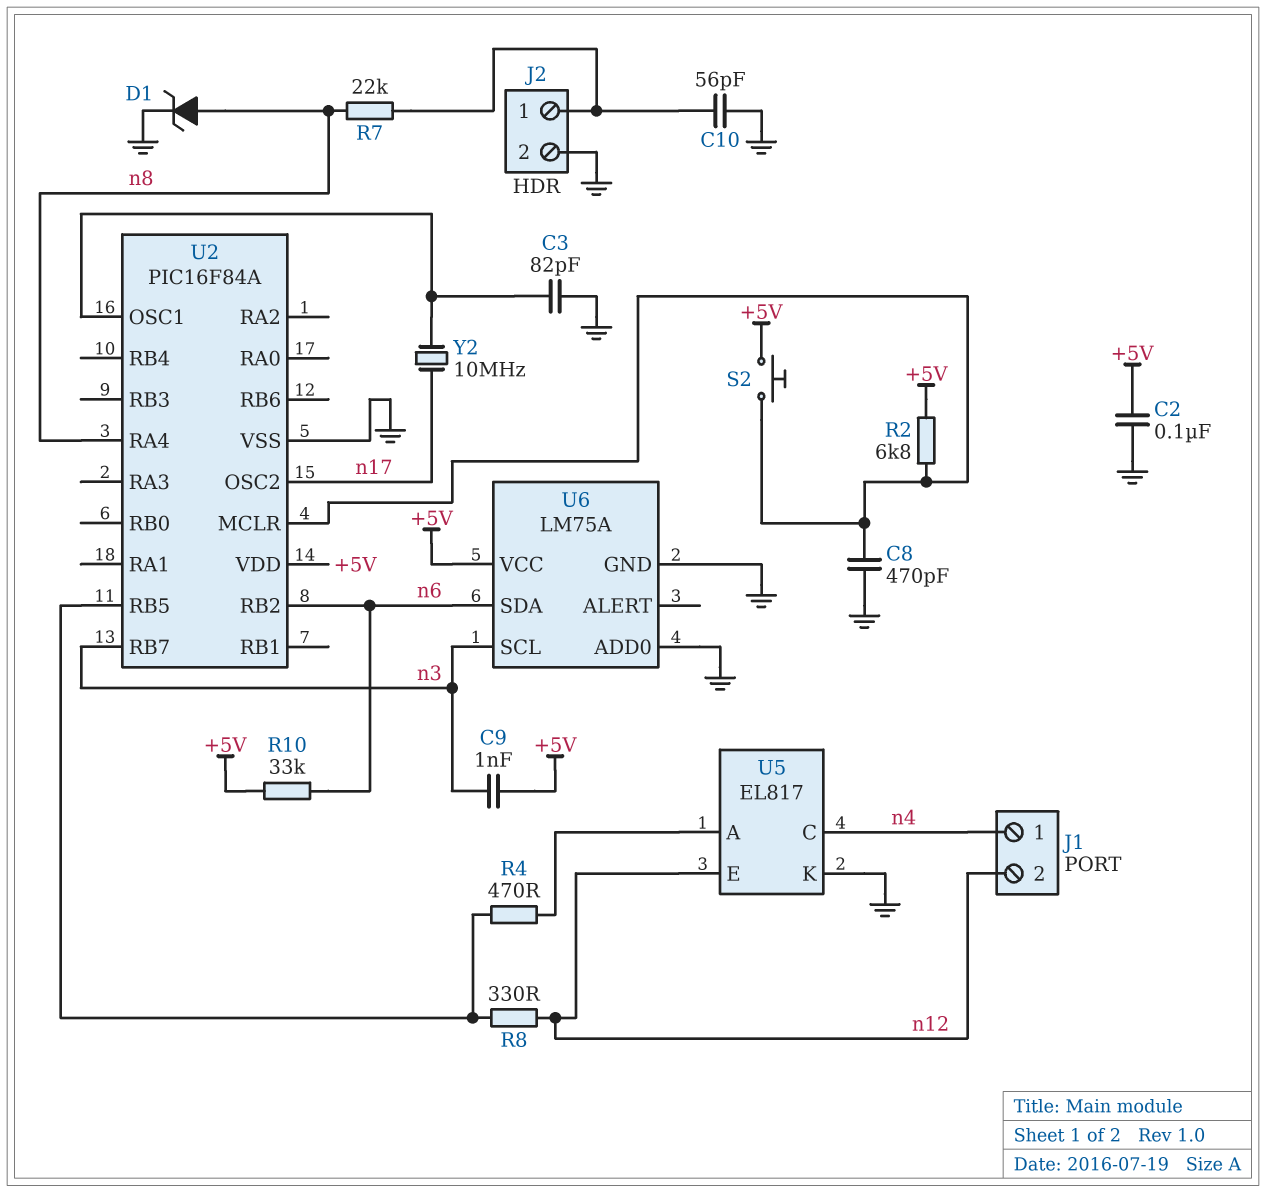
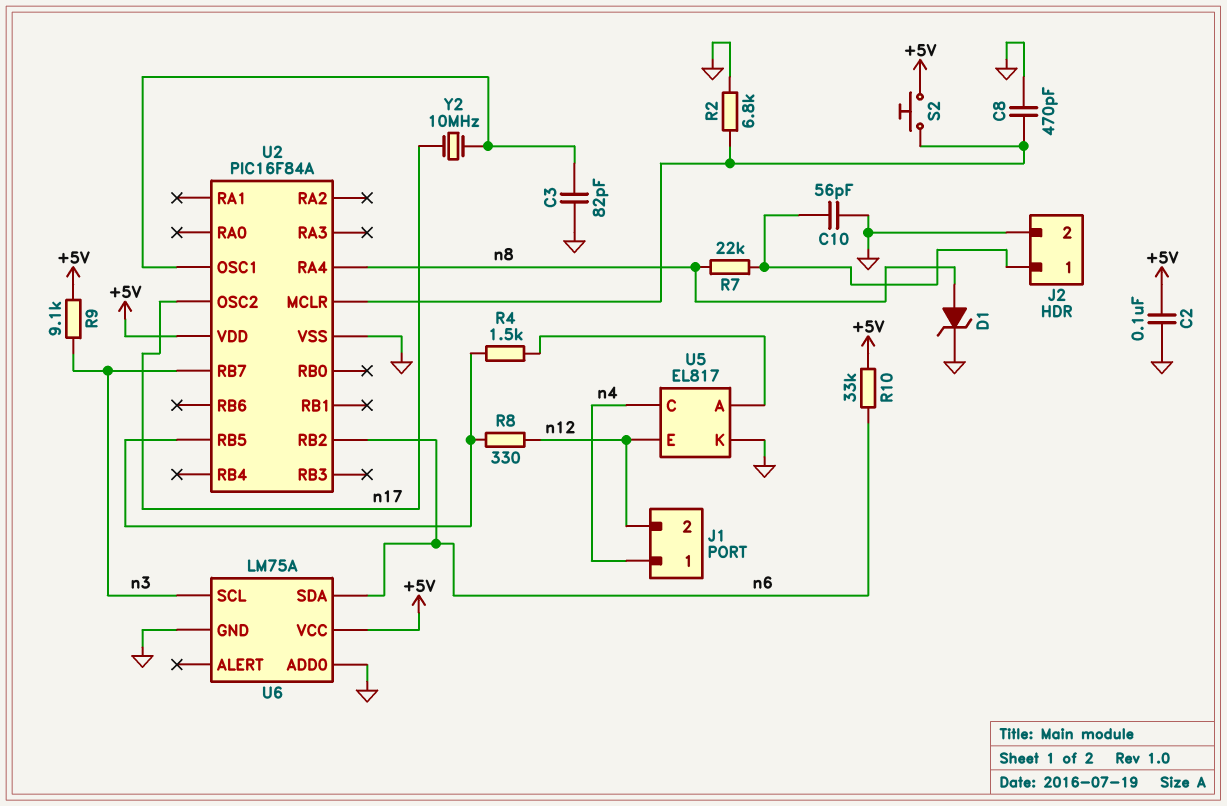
C9: 1nF (+5V, n3) -> none
R2: 6.8k (+5V, U2/MCLR) -> 6.8k (GND, U2/MCLR)
R4: 470 (U2/RB5, U5/A) -> 1.5k (U2/RB5, U5/A)
R9: none -> 9.1k (+5V, n3)

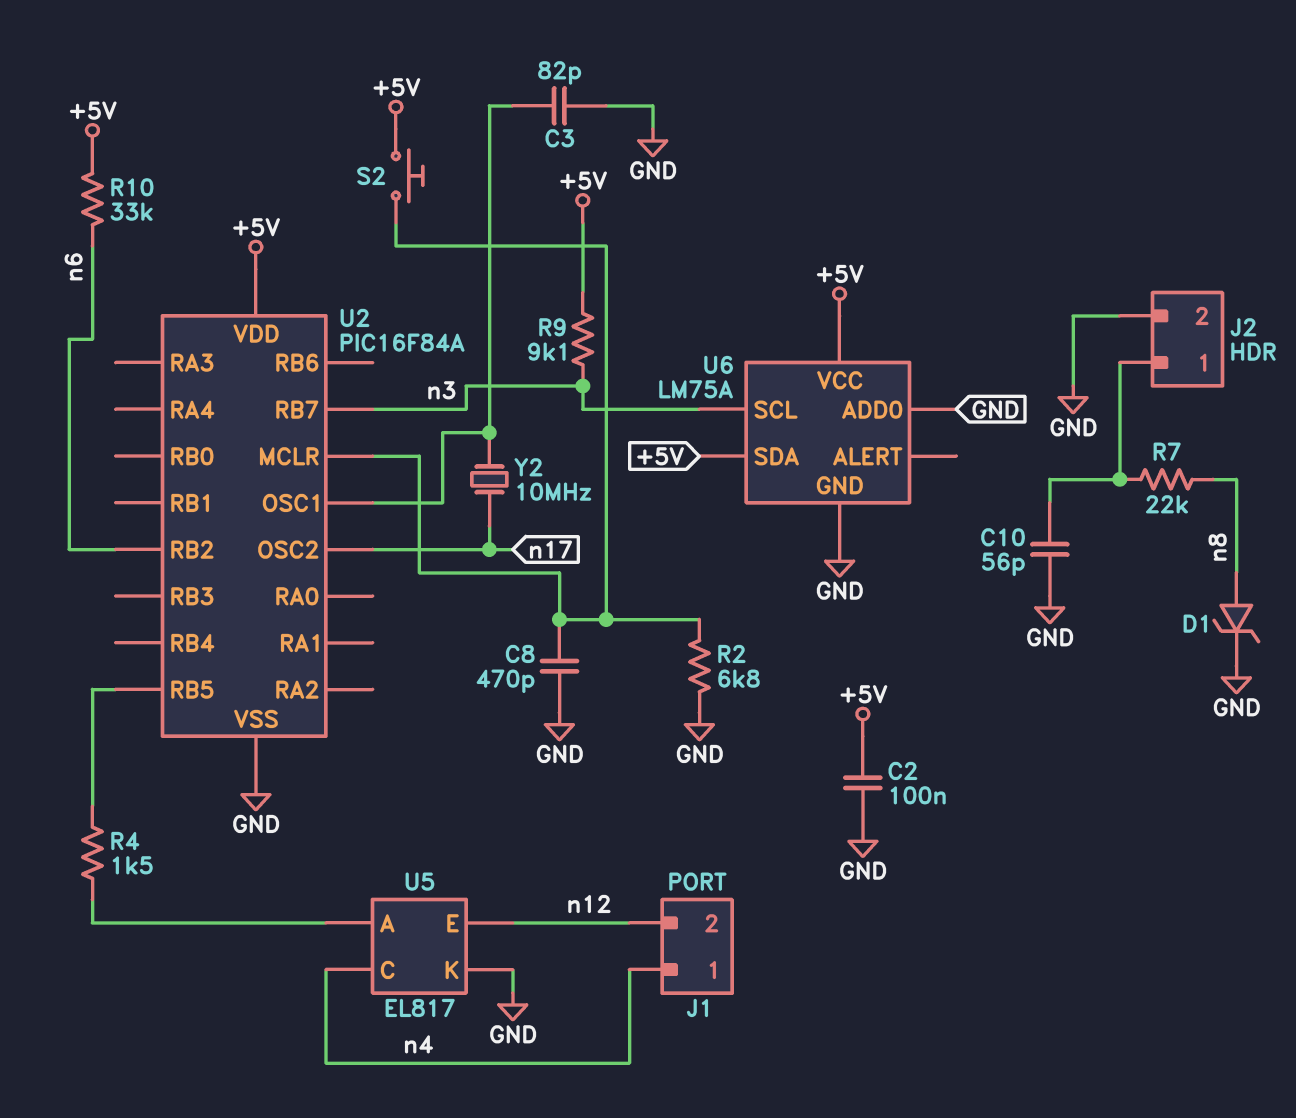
R8: 330 (U2/RB5, n12) -> none
U2 pin RA4: n8 -> none
U6 pin SDA: n6 -> +5V

